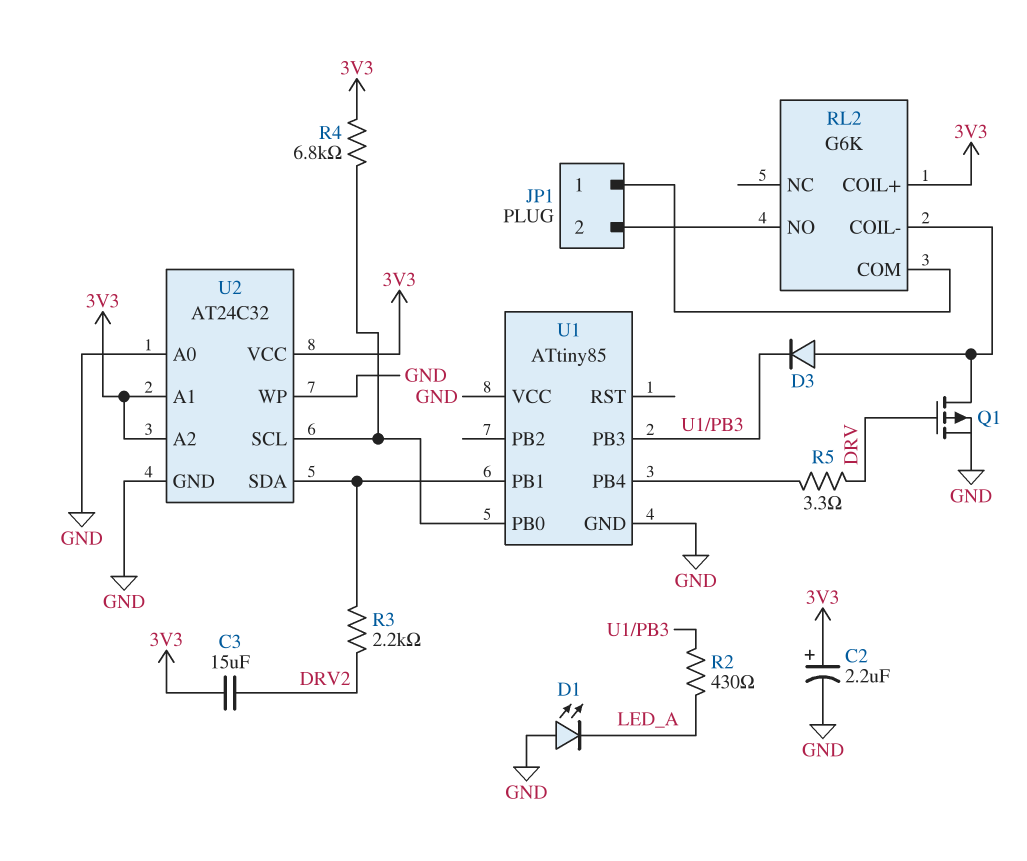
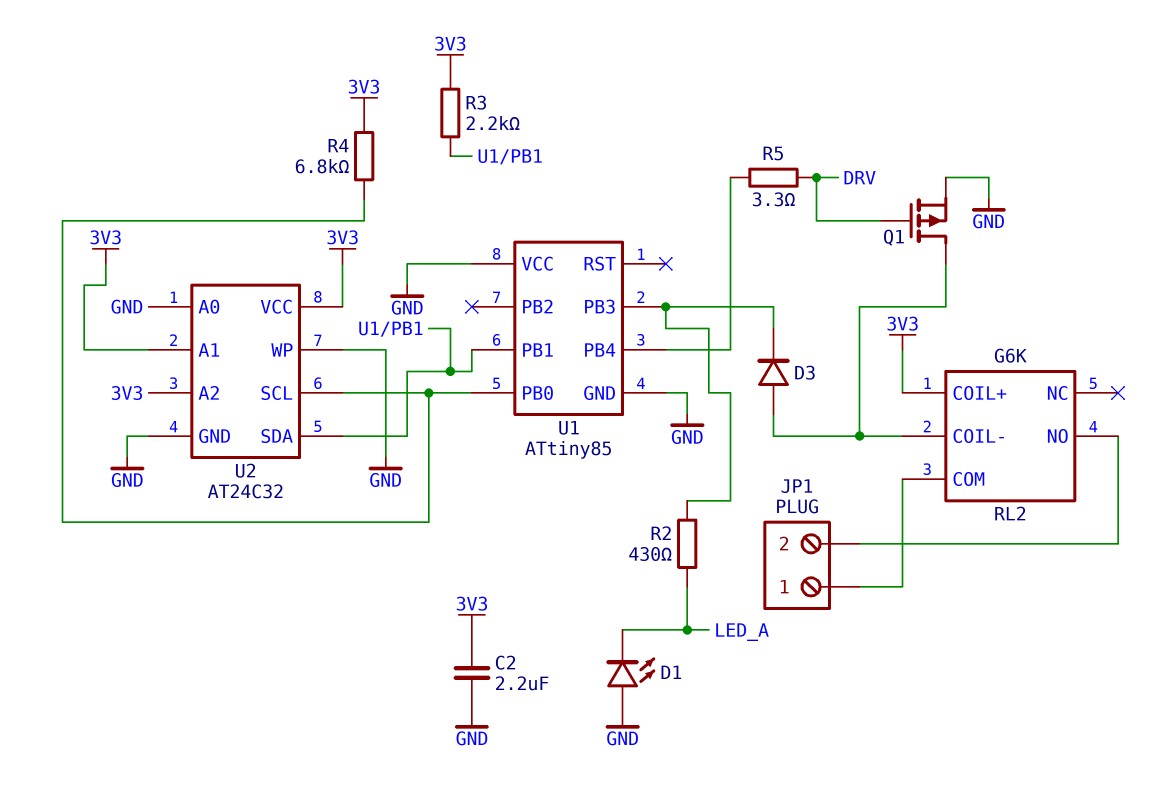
C2: 2.2uF (plus 3V3, minus GND) -> 2.2uF (3V3, GND)
C3: 15uF (3V3, DRV2) -> none
R3: 2.2k (DRV2, U1/PB1) -> 2.2k (3V3, U1/PB1)

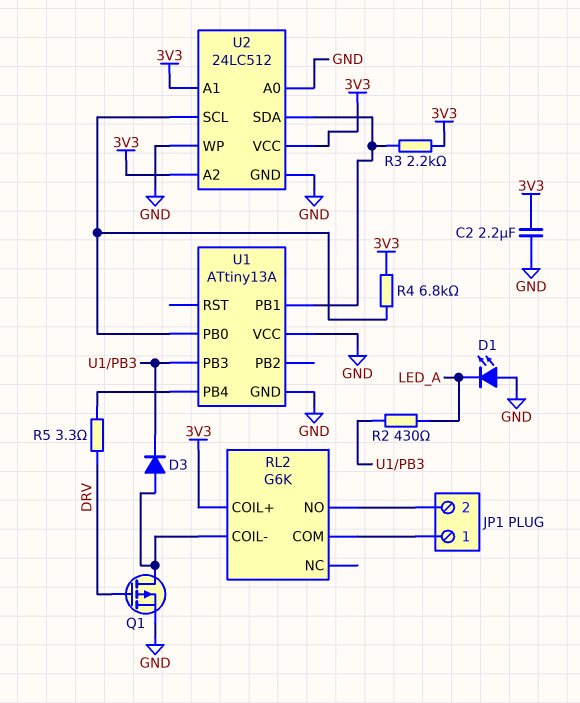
U1: ATtiny85 -> ATtiny13A
U2: AT24C32 -> 24LC512

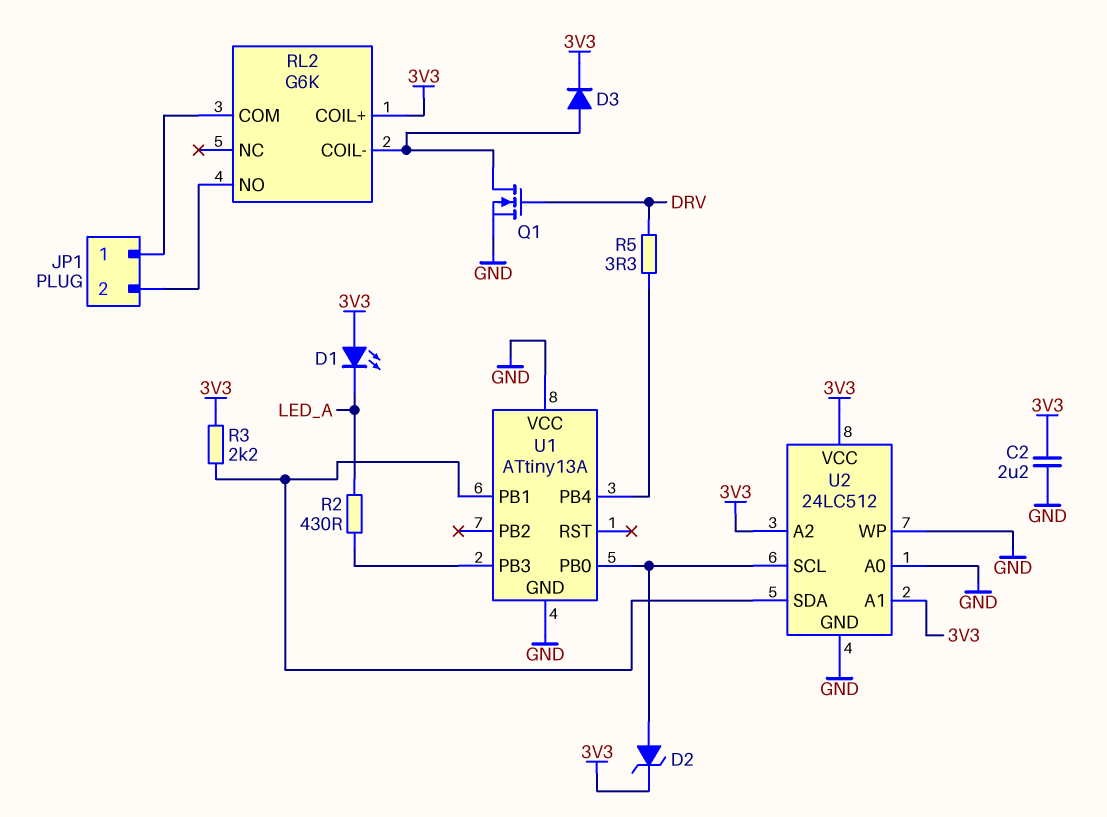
D1: LED (A GND, K LED_A) -> LED (A 3V3, K LED_A)
D2: none -> zener (A U1/PB0, K 3V3)
D3: diode (A RL2/COIL-, K U1/PB3) -> diode (A RL2/COIL-, K 3V3)
Q1: PMOS (G DRV, D RL2/COIL-, S GND) -> NMOS (G DRV, D RL2/COIL-, S GND)
R4: 6.8k (3V3, U1/PB0) -> none

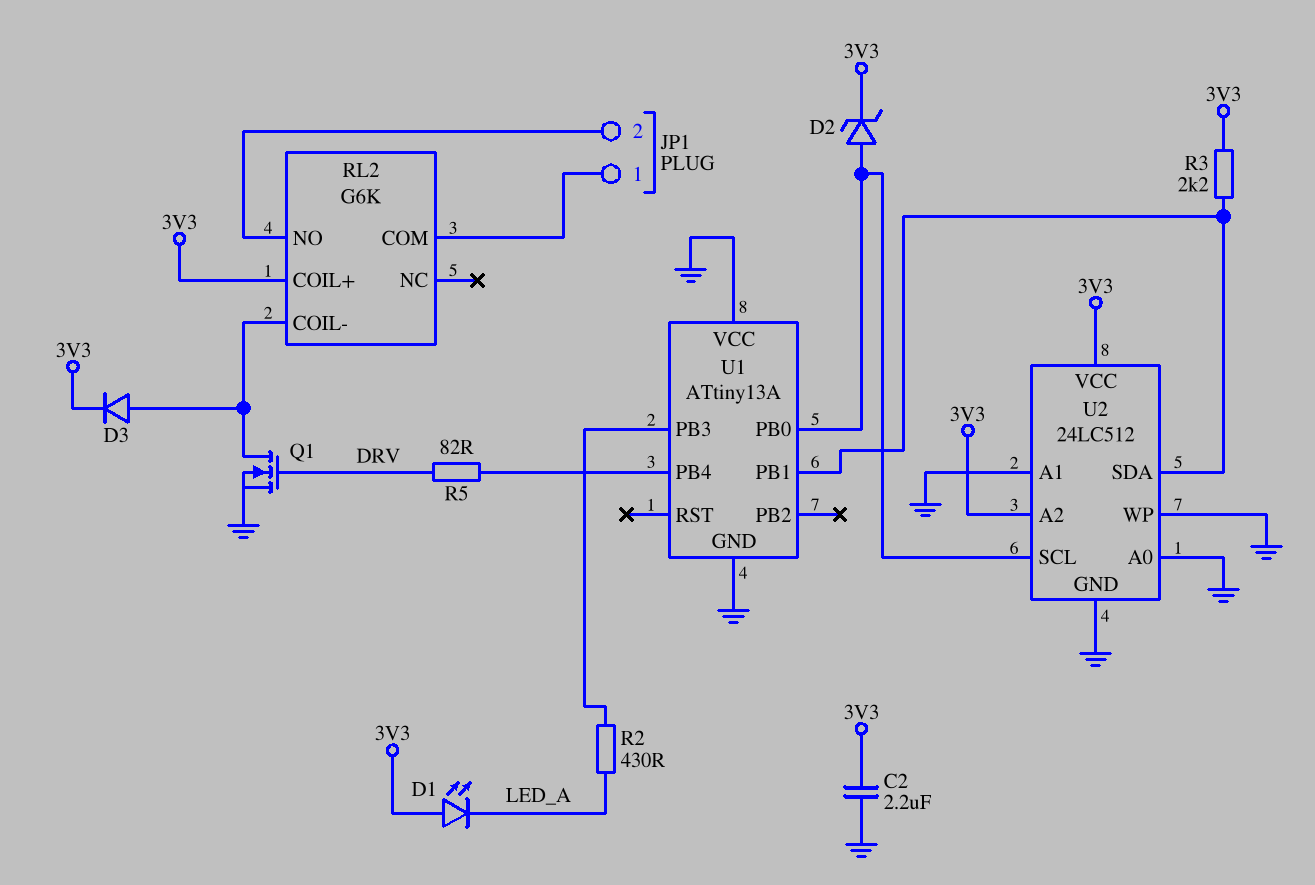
R5: 3.3 (DRV, U1/PB4) -> 82 (DRV, U1/PB4)
U2 pin A1: 3V3 -> GND

